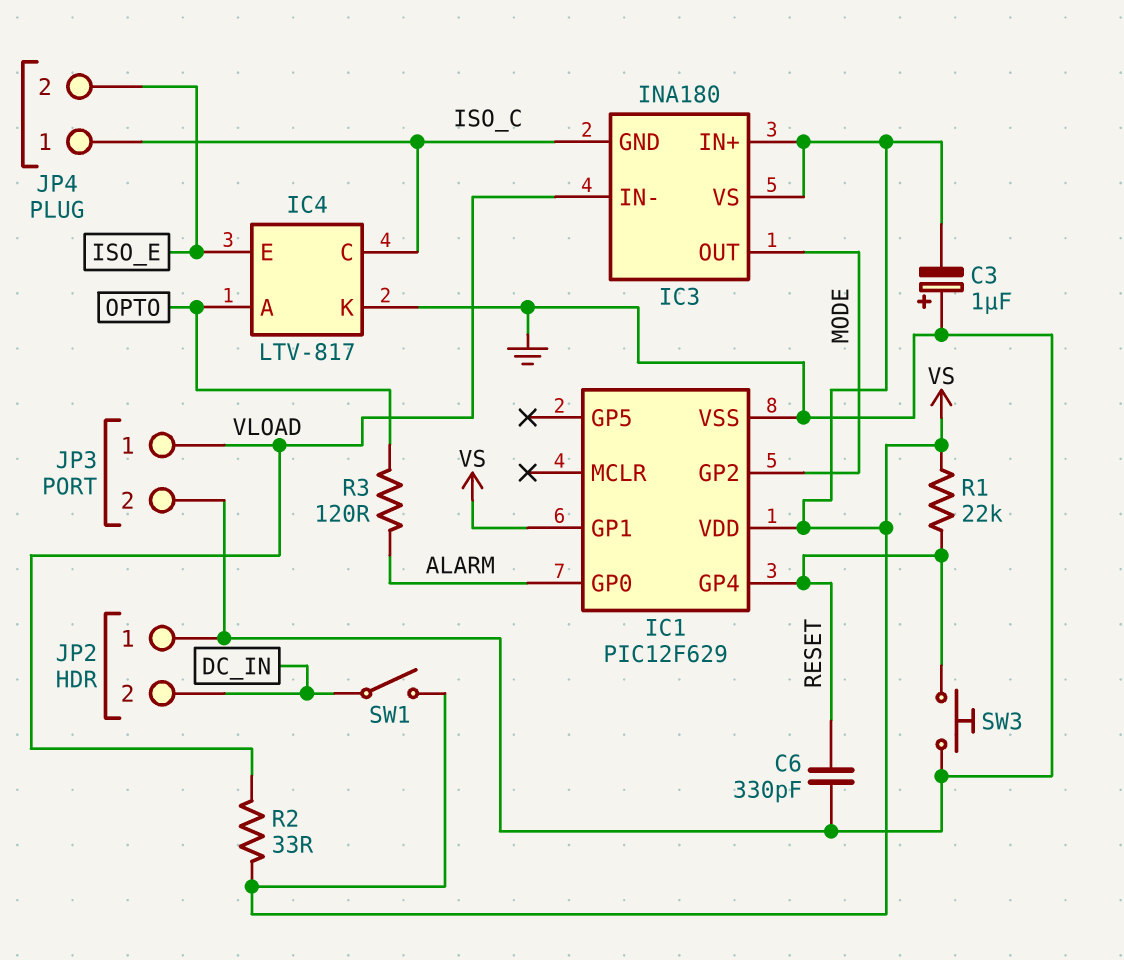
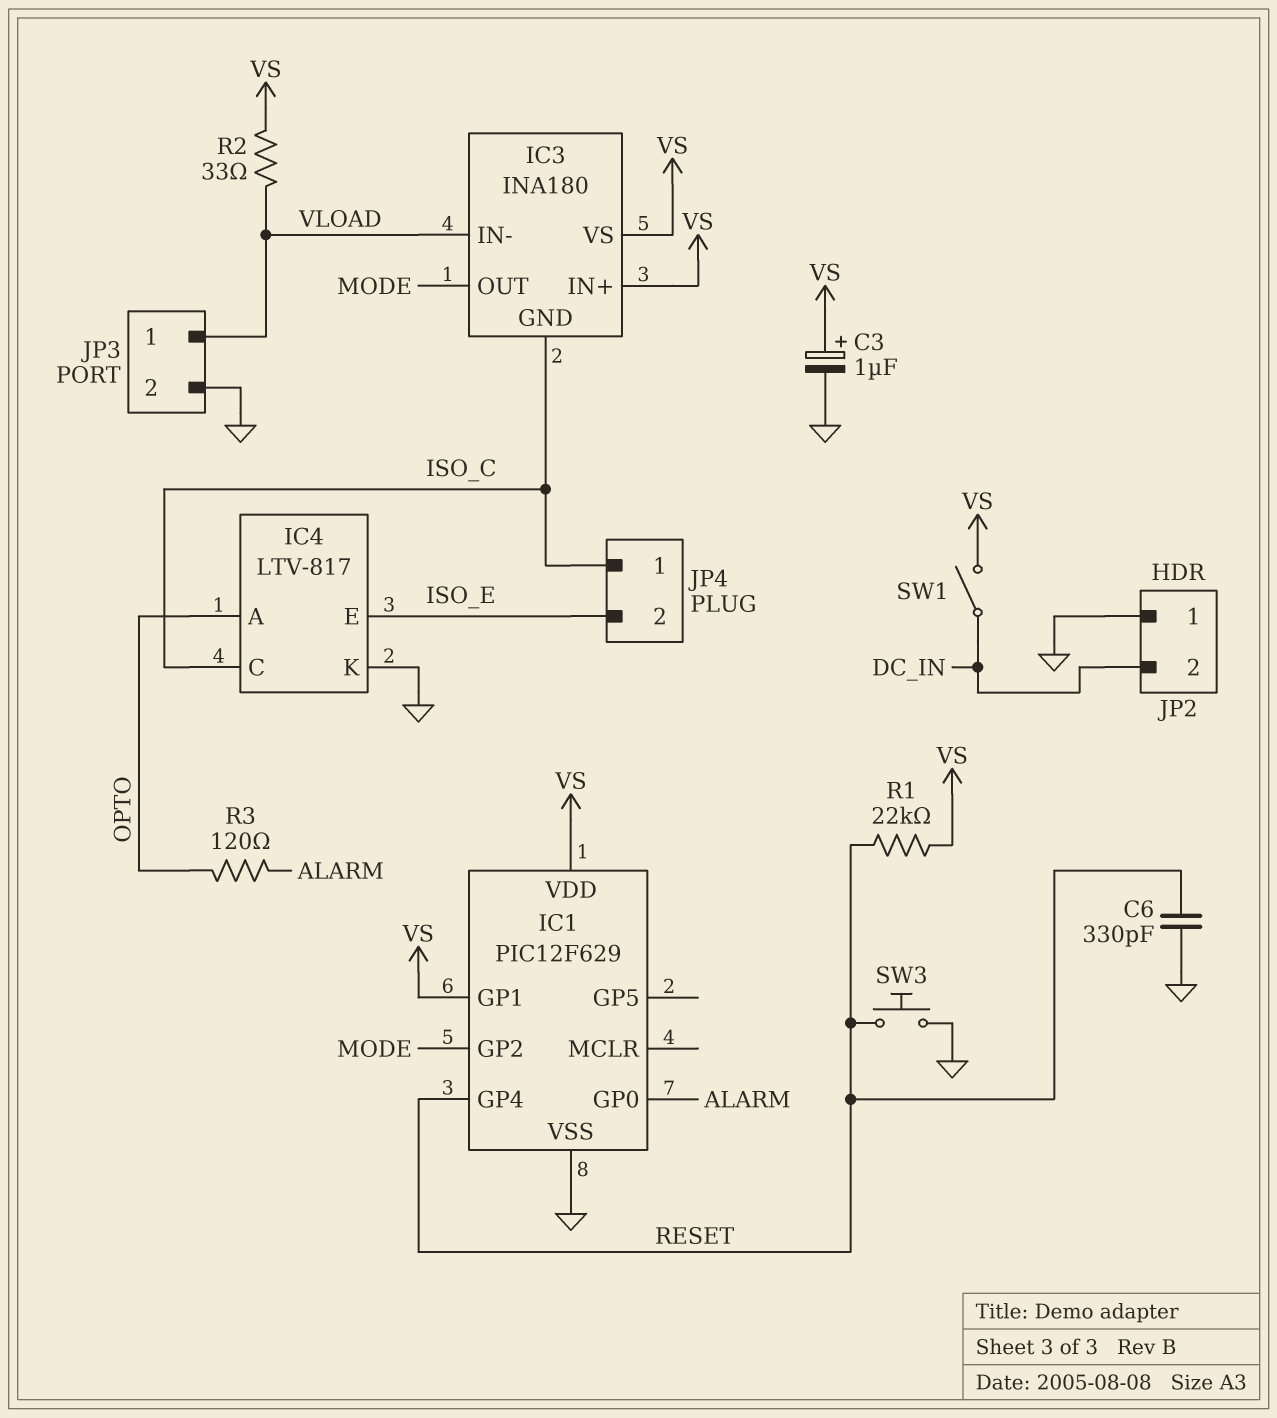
C3: 1uF (plus GND, minus VS) -> 1uF (plus VS, minus GND)

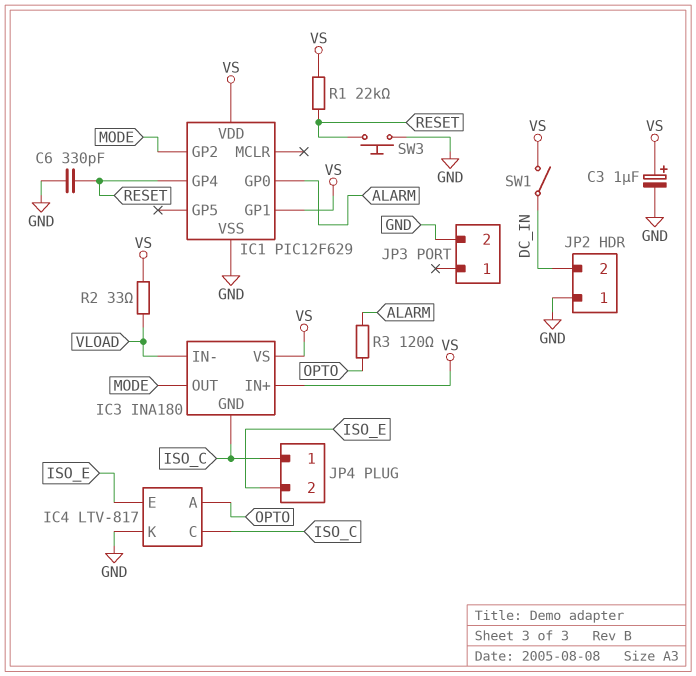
JP3 pin 1: VLOAD -> none

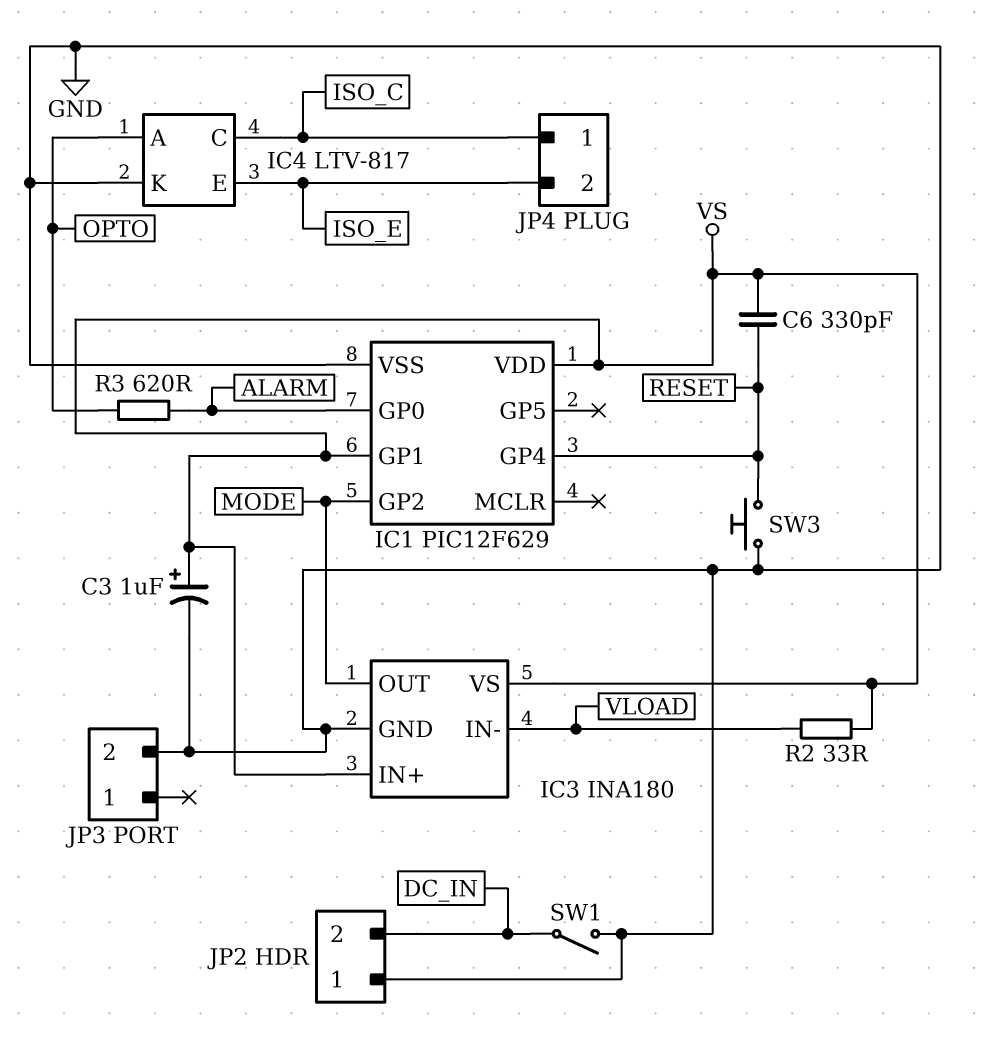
C6: 330pF (GND, RESET) -> 330pF (RESET, VS)
IC3 pin GND: ISO_C -> GND
R1: 22k (RESET, VS) -> none
R3: 120 (ALARM, OPTO) -> 620 (ALARM, OPTO)
SW1: switch (DC_IN, VS) -> switch (DC_IN, GND)

